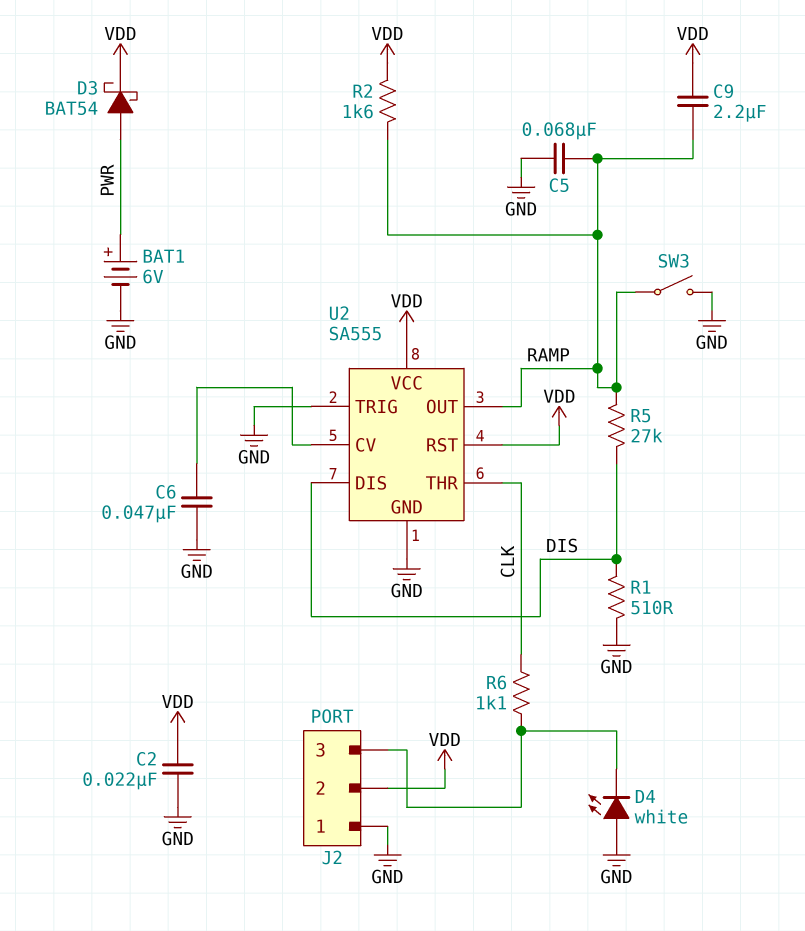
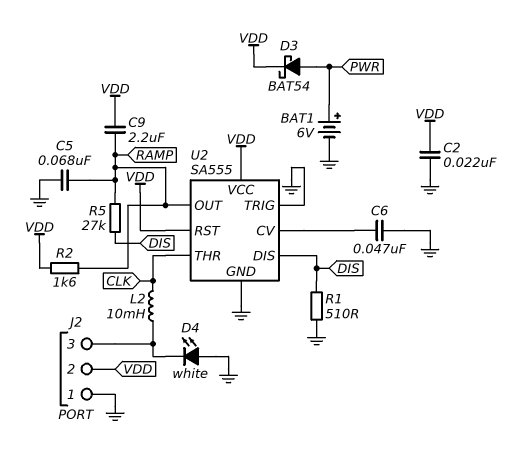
L2: none -> 10mH (CLK, J2/3)
R6: 1.1k (CLK, J2/3) -> none
SW3: switch (GND, RAMP) -> none

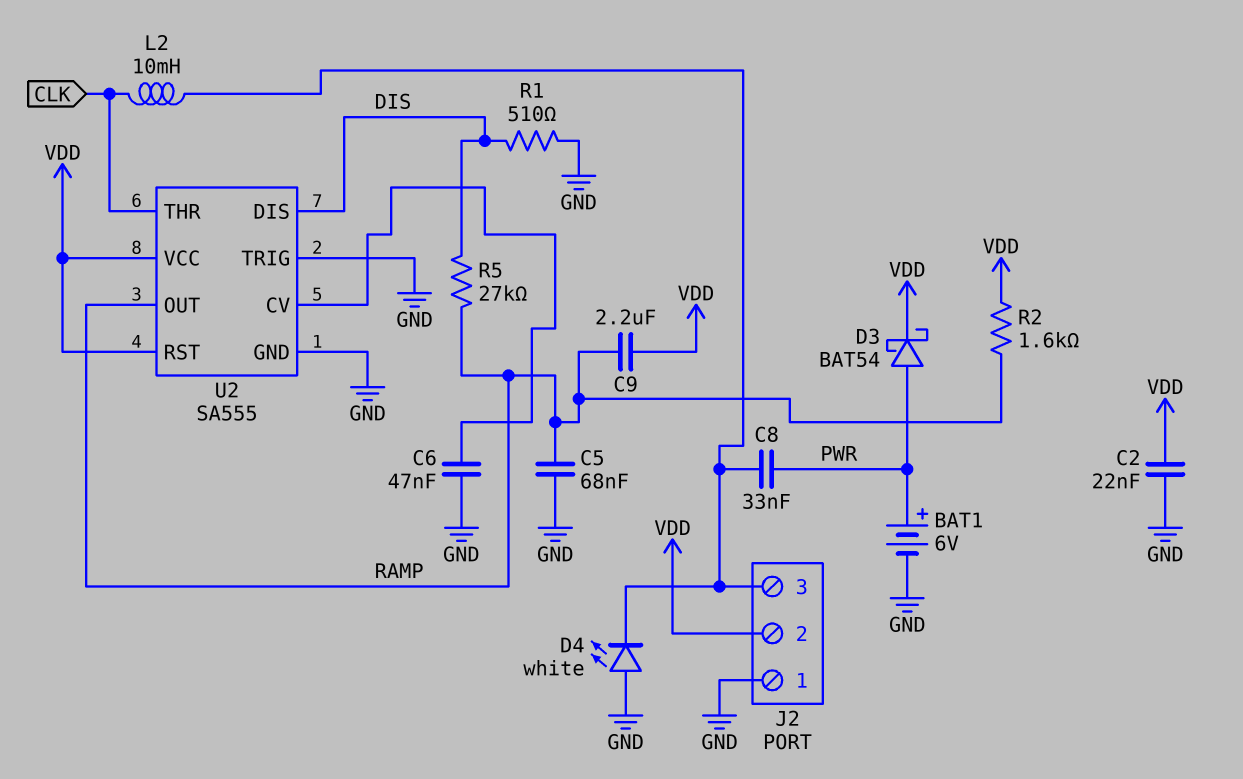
C8: none -> 33nF (J2/3, PWR)

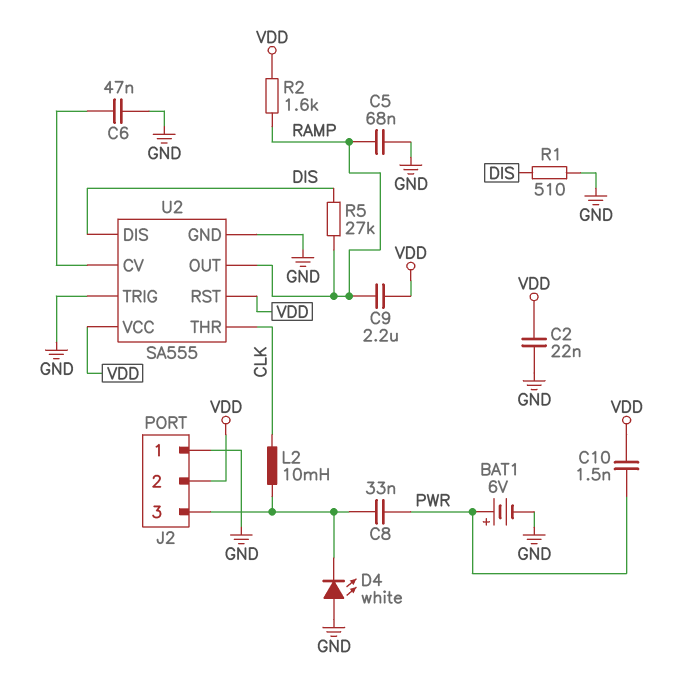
C10: none -> 1.5nF (PWR, VDD)
D3: schottky BAT54 (A PWR, K VDD) -> none

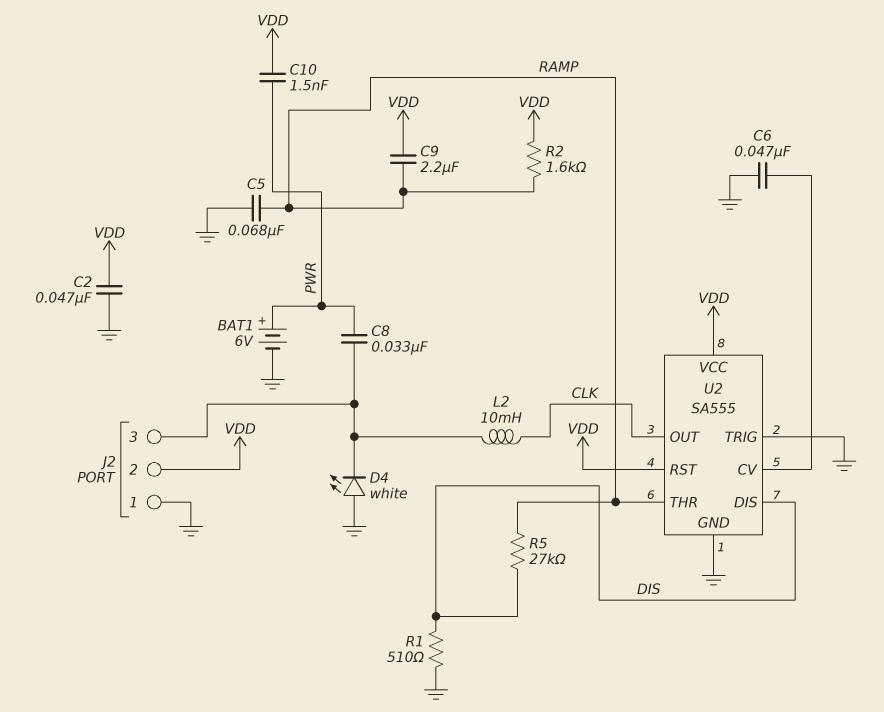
C2: 22nF (GND, VDD) -> 47nF (GND, VDD)
U2 pin OUT: RAMP -> CLK
U2 pin THR: CLK -> RAMP

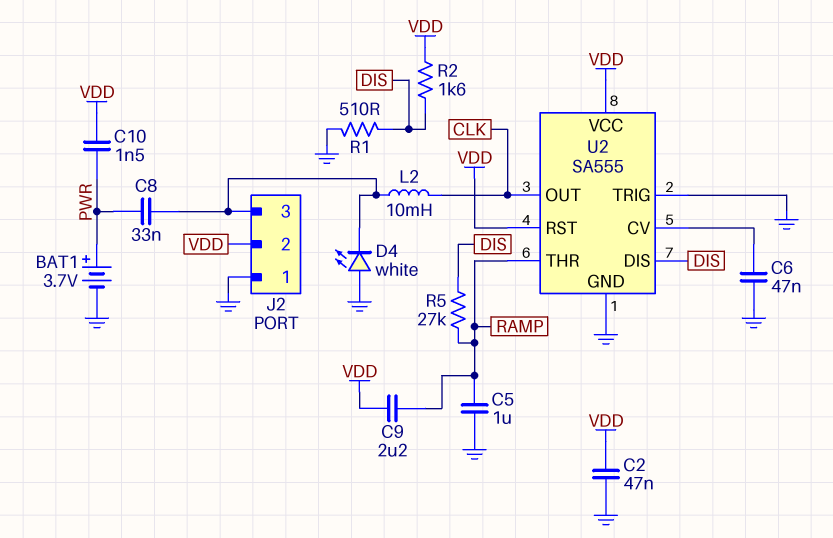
BAT1: 6V (plus PWR, minus GND) -> 3.7V (plus PWR, minus GND)
C5: 68nF (GND, RAMP) -> 1uF (GND, RAMP)
R2: 1.6k (RAMP, VDD) -> 1.6k (DIS, VDD)

